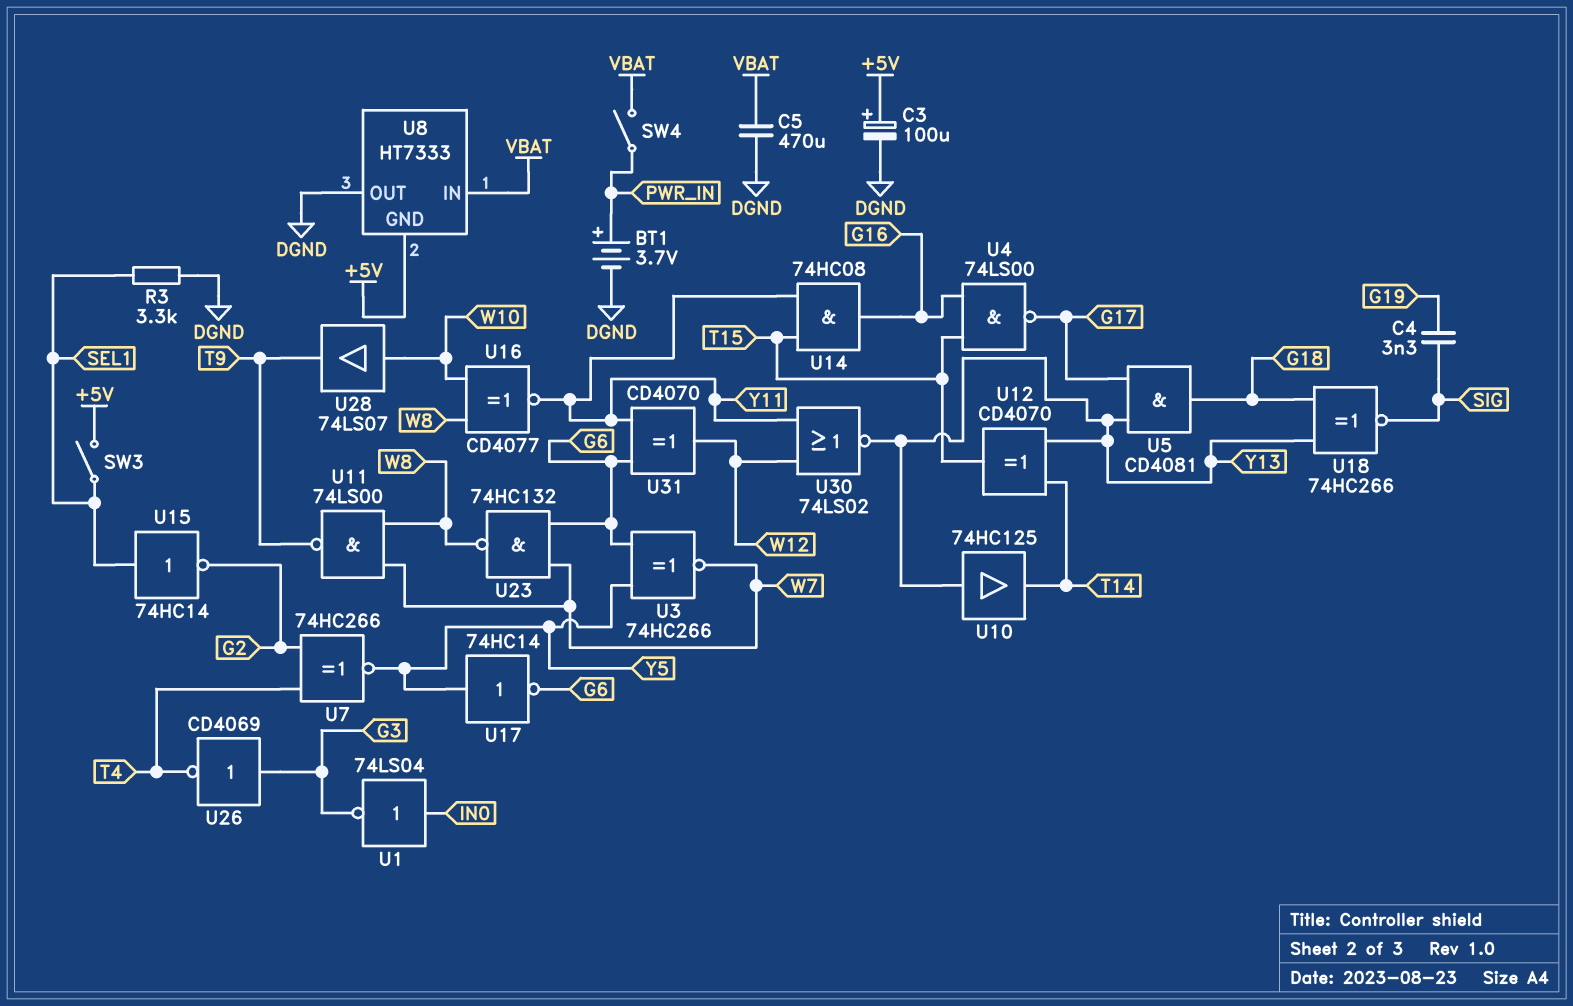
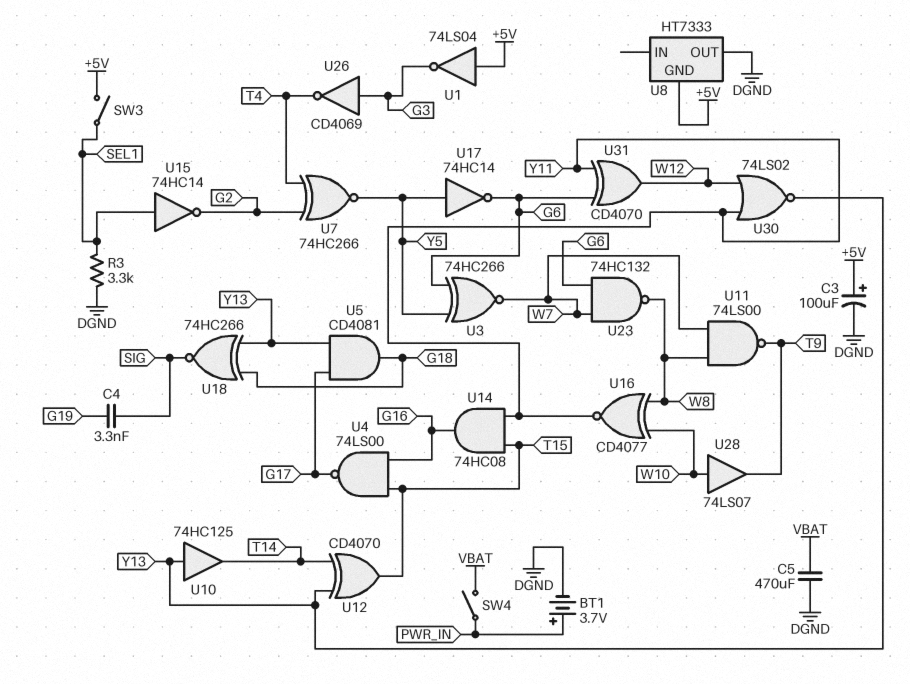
U1: NOT 74LS04 (in IN0, out G3) -> NOT 74LS04 (in +5V, out G3)
U8 pin IN: VBAT -> none

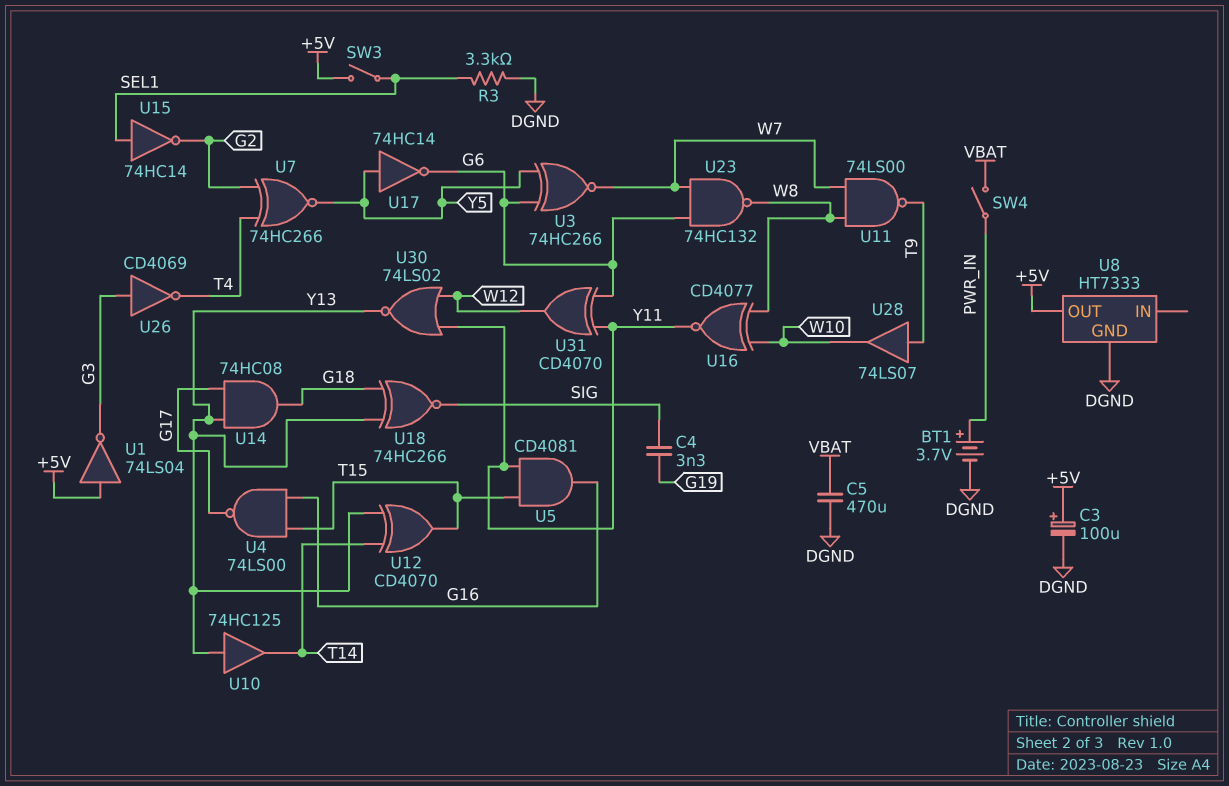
U5: AND CD4081 (in G17, in Y13, out G18) -> AND CD4081 (in T15, in Y11, out G16)
U8 pin GND: +5V -> DGND
U8 pin OUT: DGND -> +5V
U14: AND 74HC08 (in T15, in Y11, out G16) -> AND 74HC08 (in G17, in Y13, out G18)
U28: buffer 74LS07 (in W10, out T9) -> buffer 74LS07 (in T9, out W10)

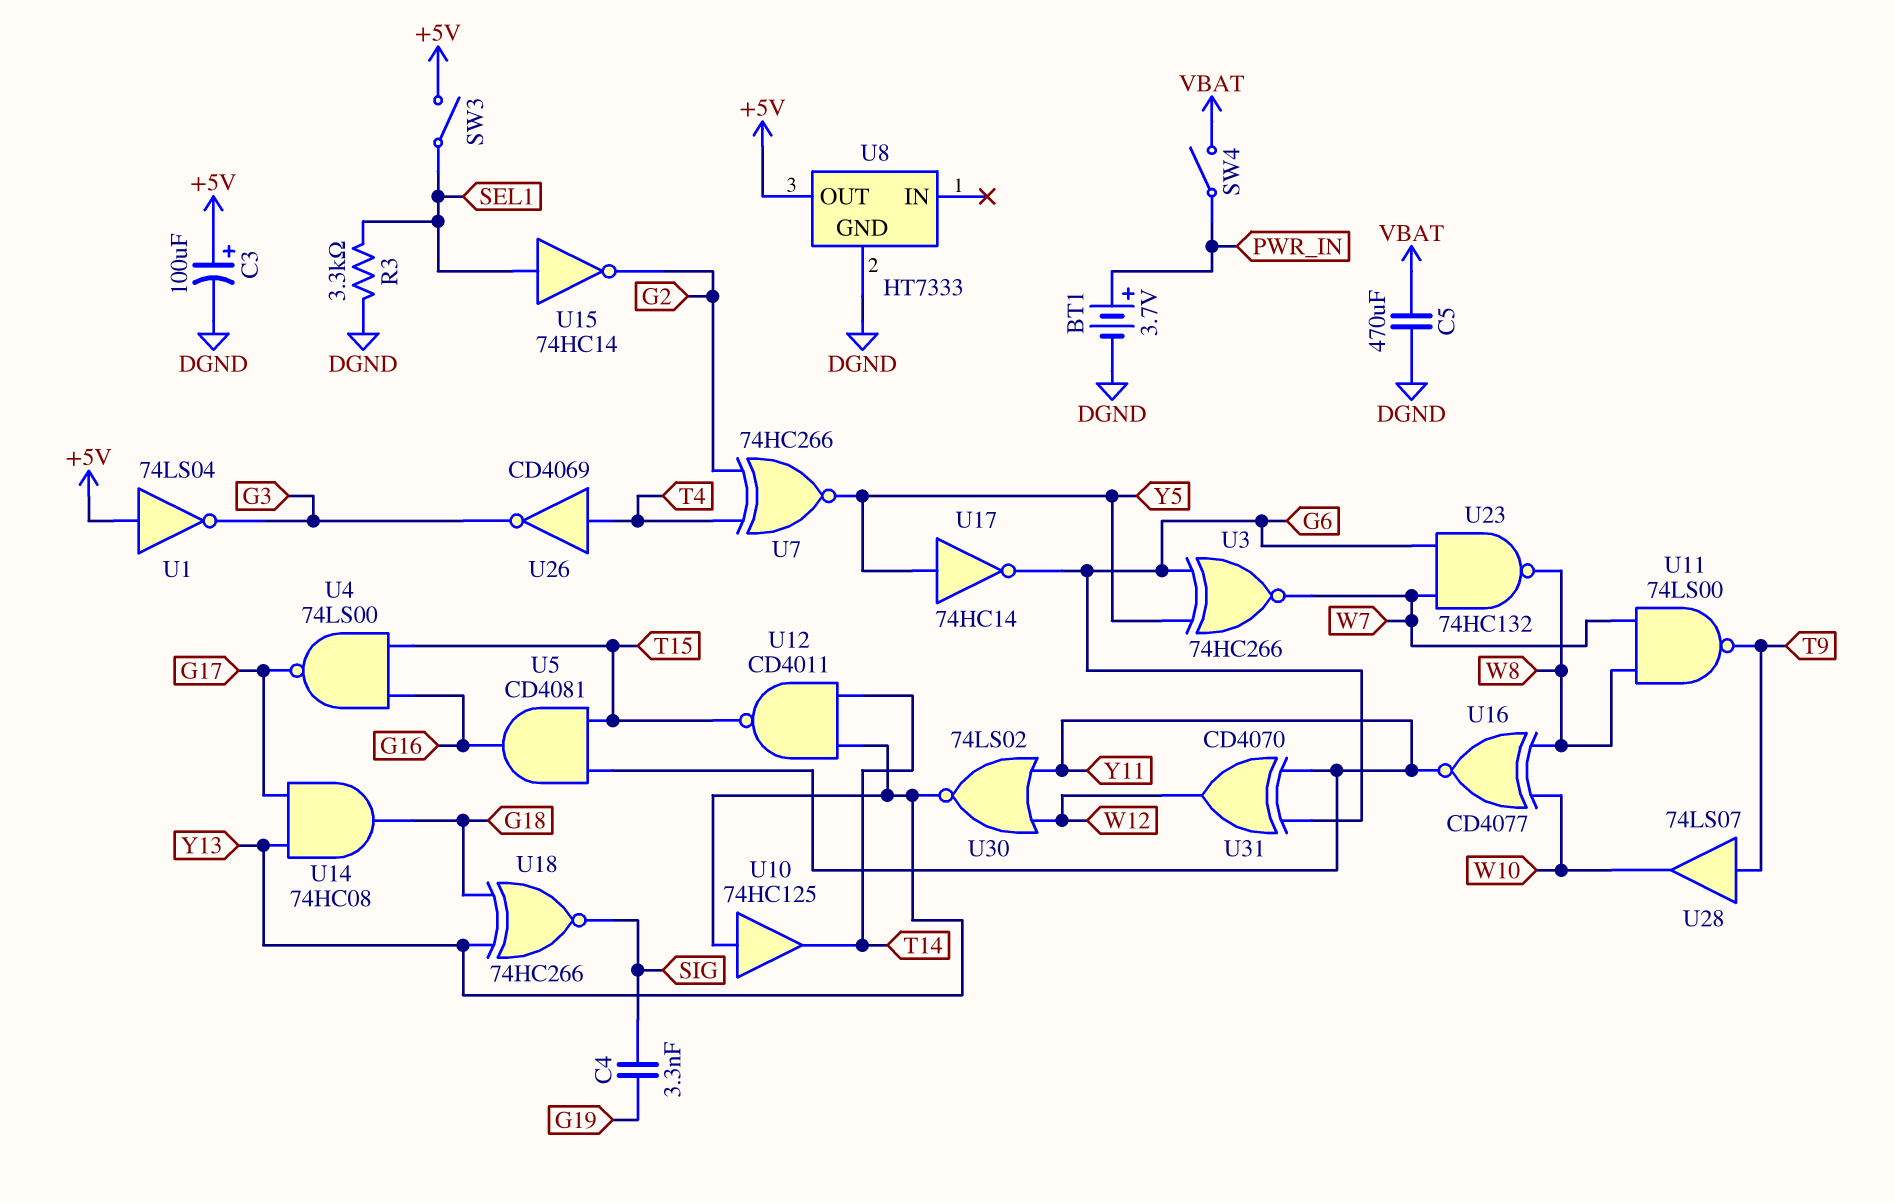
U12: XOR CD4070 (in T14, in Y13, out T15) -> NAND CD4011 (in T14, in Y13, out T15)
U26: NOT CD4069 (in G3, out T4) -> NOT CD4069 (in T4, out G3)

